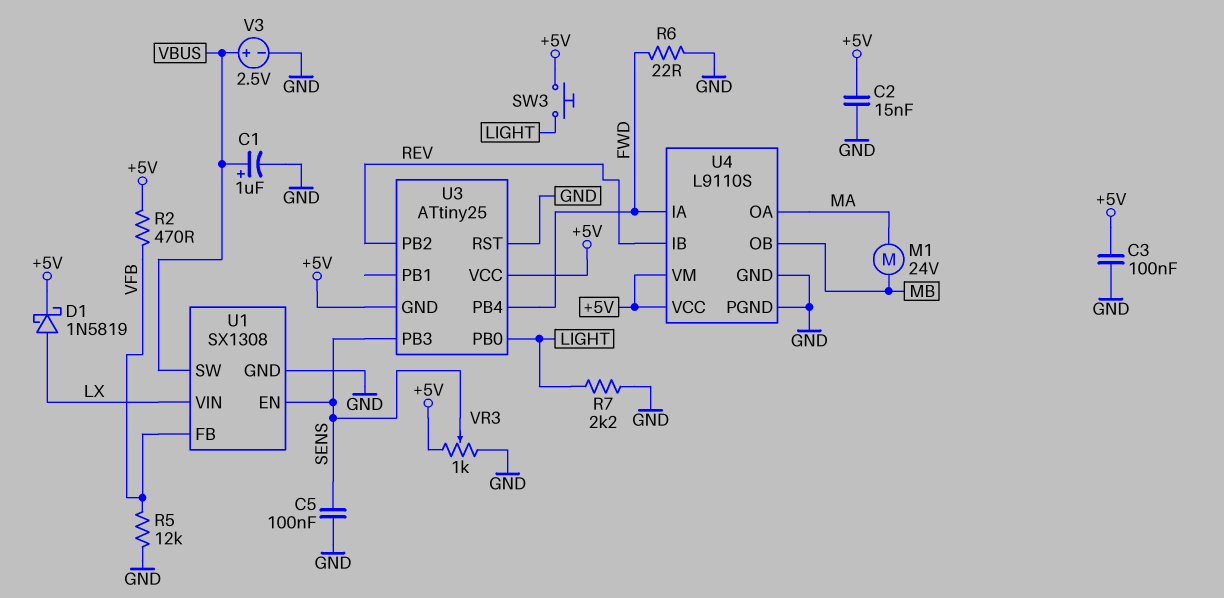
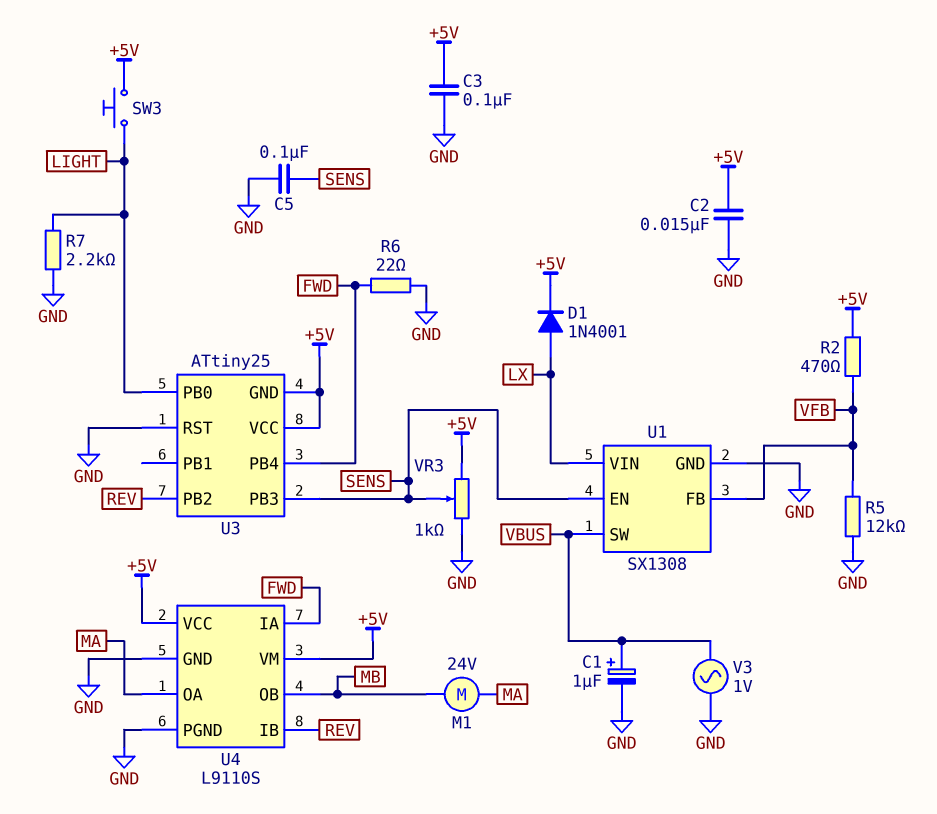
D1: schottky 1N5819 (A LX, K +5V) -> diode 1N4001 (A LX, K +5V)
V3: 2.5V (plus VBUS, minus GND) -> AC 1V (GND, VBUS)

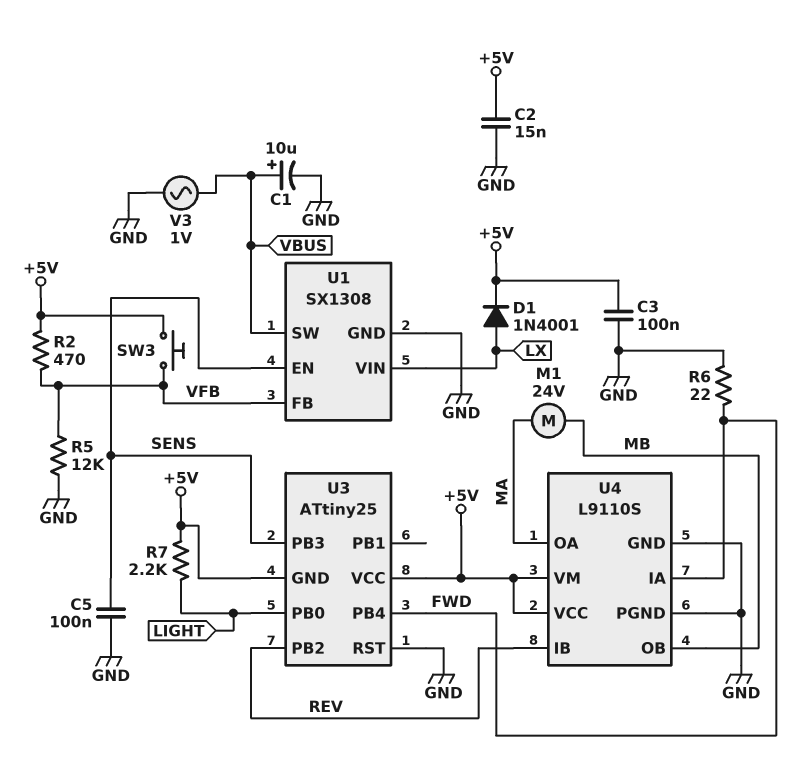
C1: 1uF (plus VBUS, minus GND) -> 10uF (plus VBUS, minus GND)
R7: 2.2k (GND, LIGHT) -> 2.2k (+5V, LIGHT)
SW3: button (+5V, LIGHT) -> button (+5V, VFB)
VR3: 1k (+5V, GND, wiper SENS) -> none

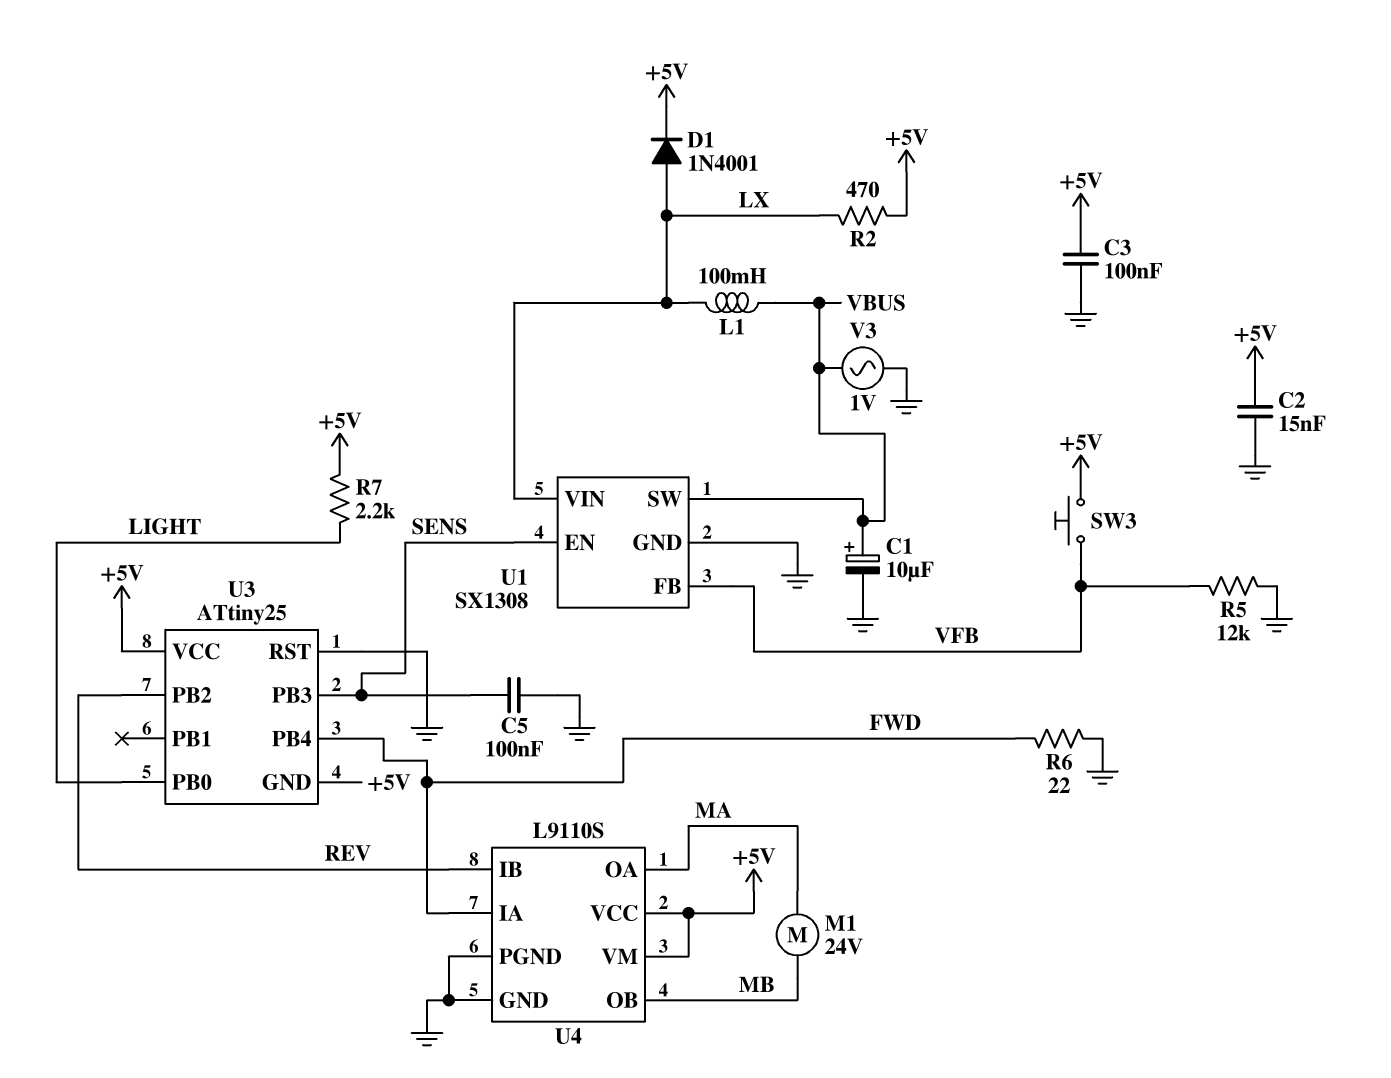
L1: none -> 100mH (LX, VBUS)
R2: 470 (+5V, VFB) -> 470 (+5V, LX)

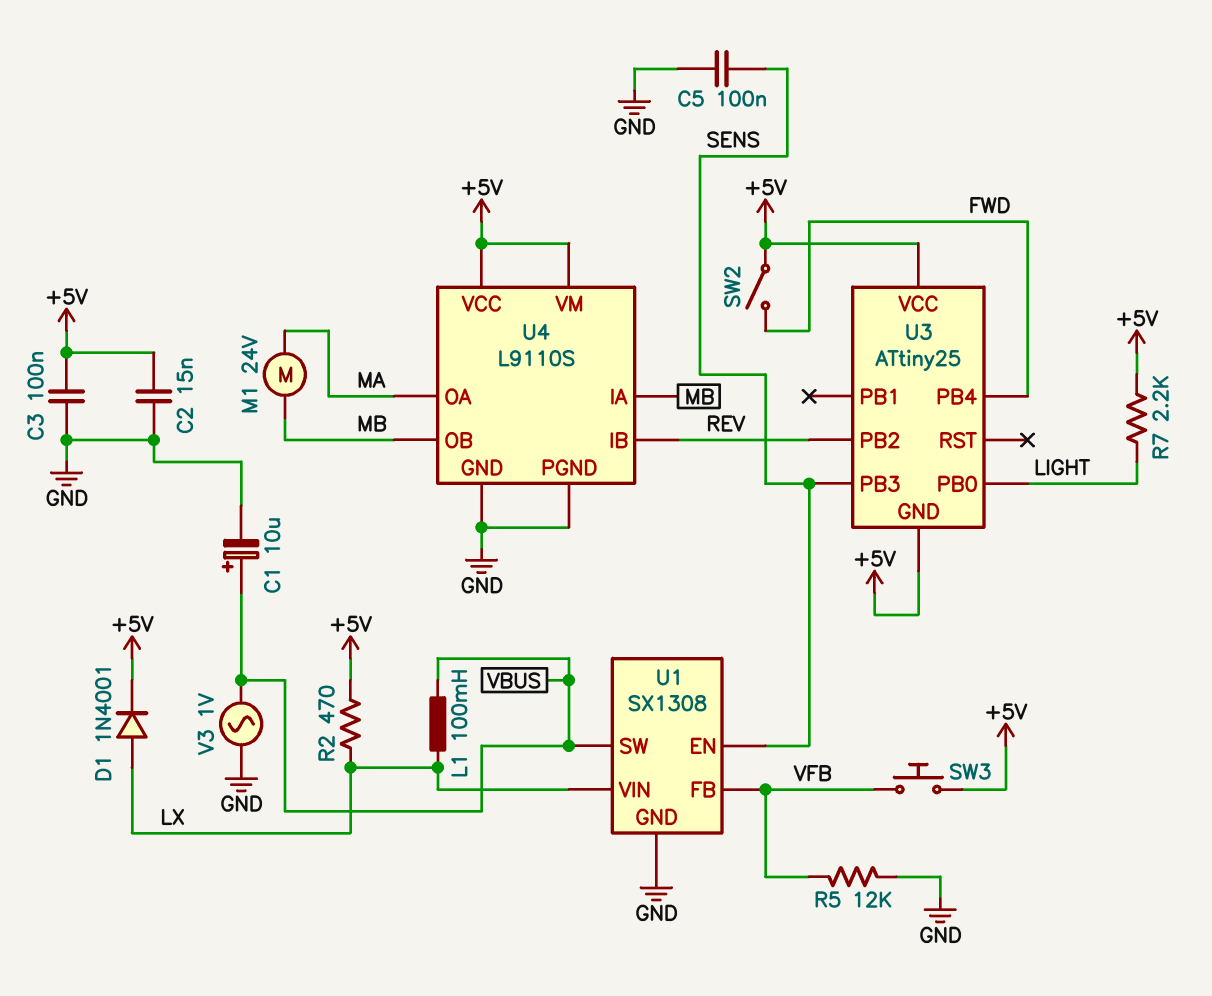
R6: 22 (FWD, GND) -> none
SW2: none -> switch (+5V, FWD)
U3 pin RST: GND -> none
U4 pin IA: FWD -> MB

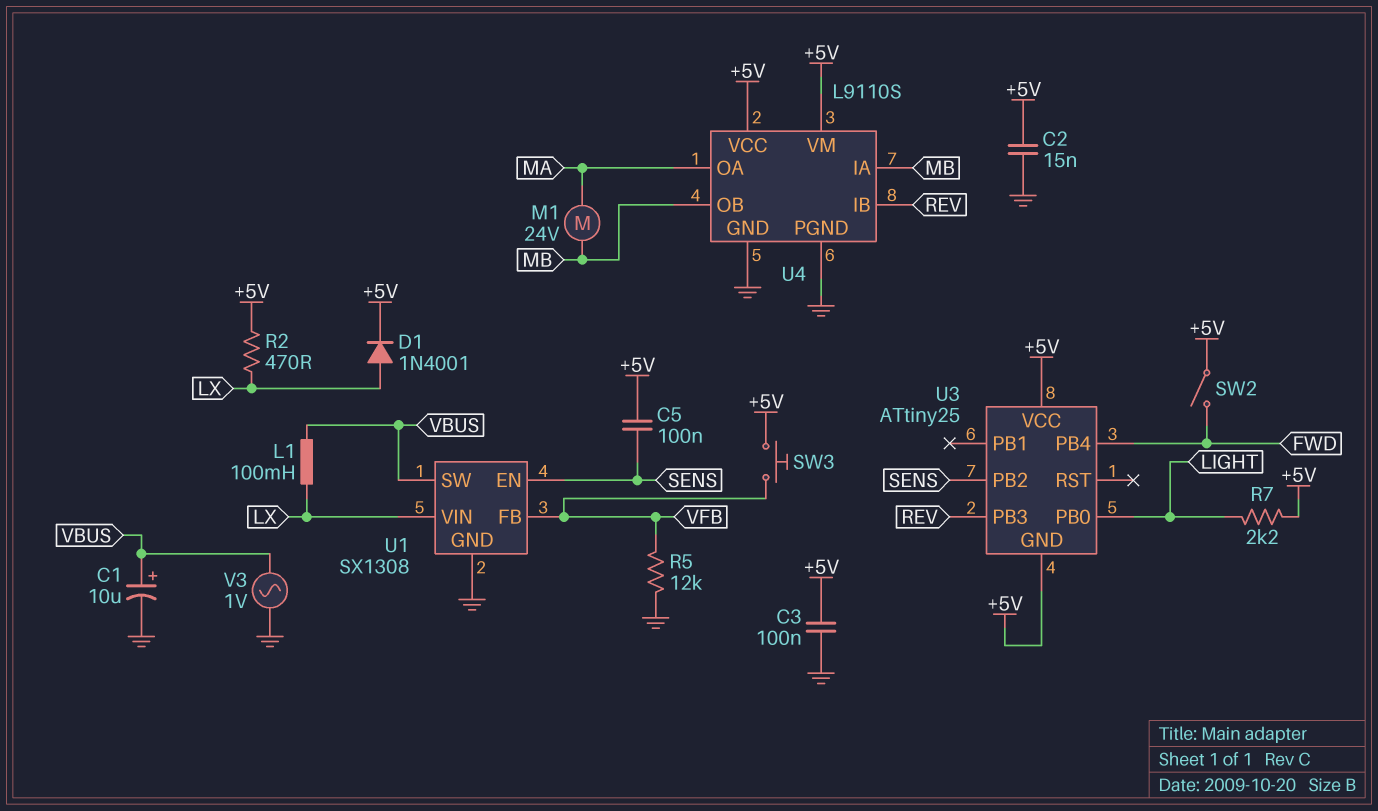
C5: 100nF (GND, SENS) -> 100nF (+5V, SENS)
U3 pin PB2: REV -> SENS
U3 pin PB3: SENS -> REV

